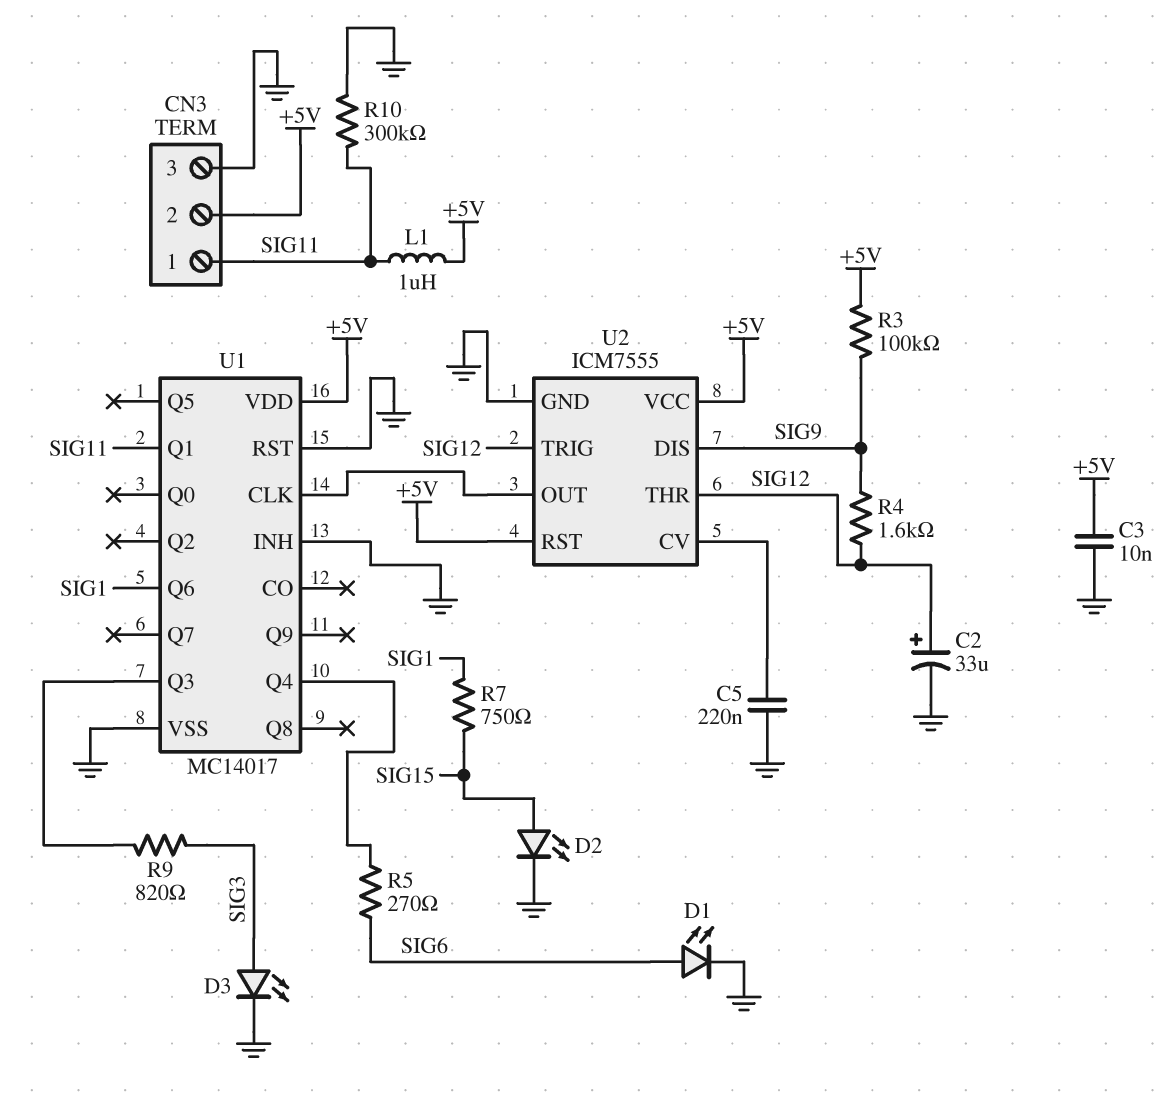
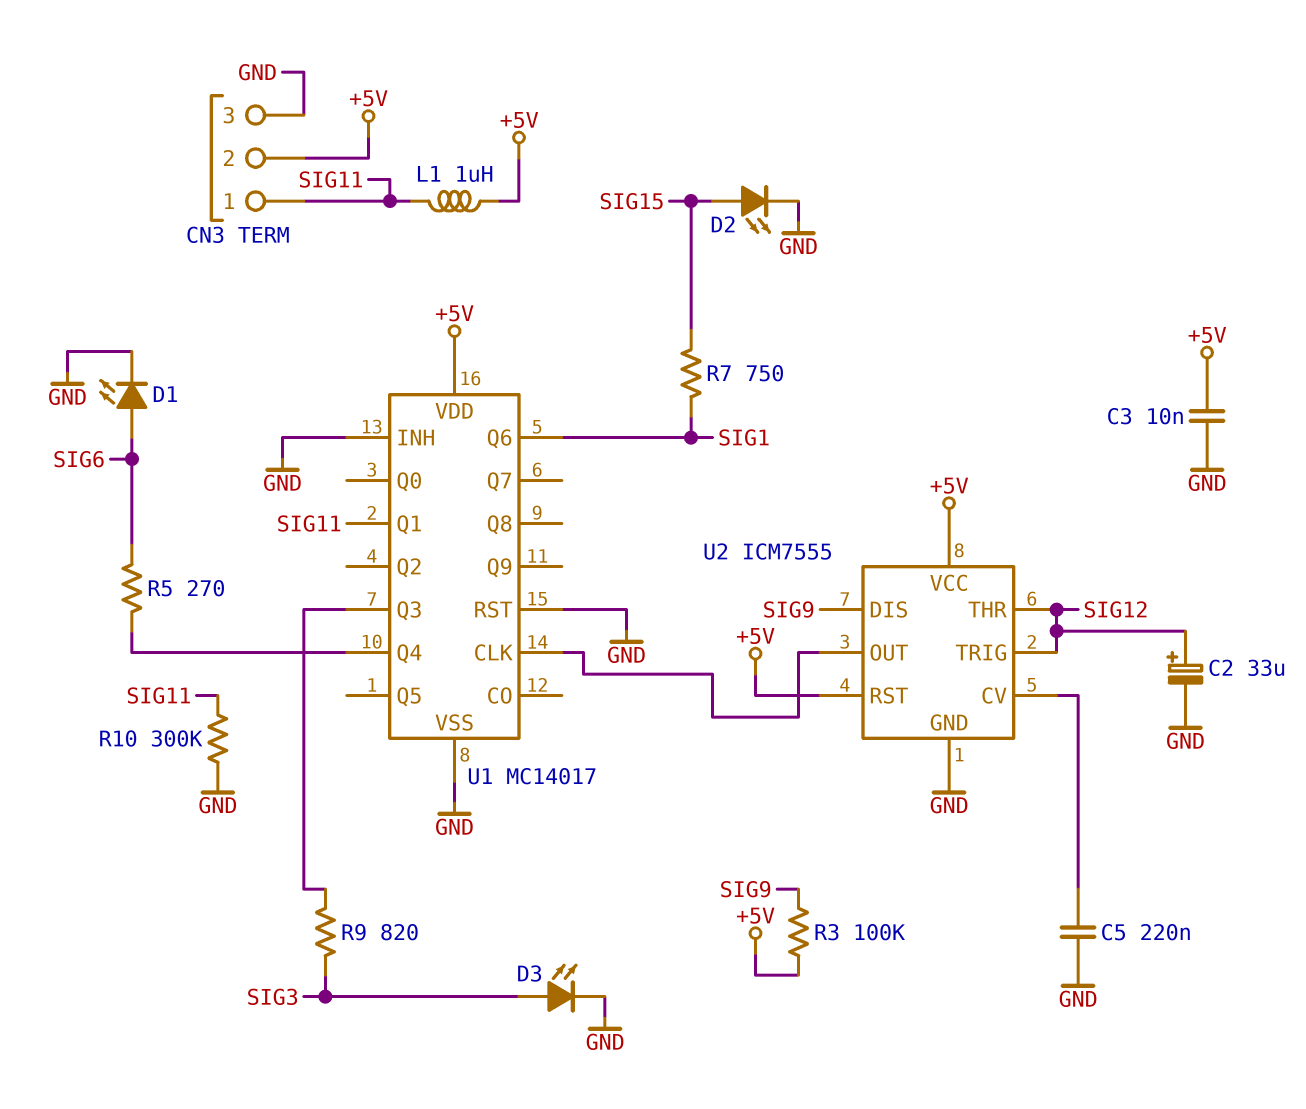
R4: 1.6k (SIG9, SIG12) -> none

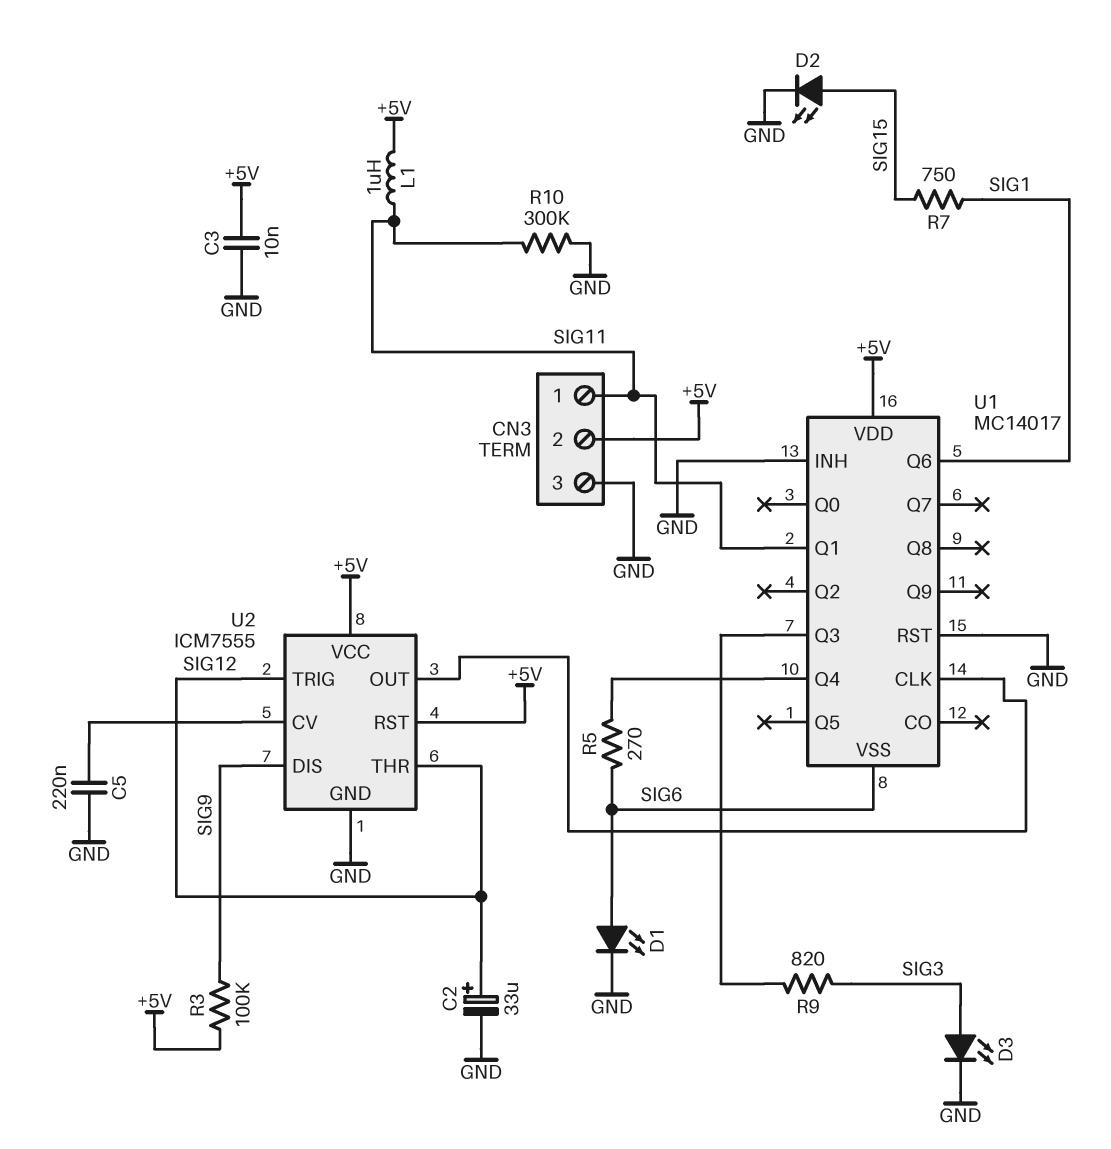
U1 pin VSS: GND -> SIG6

